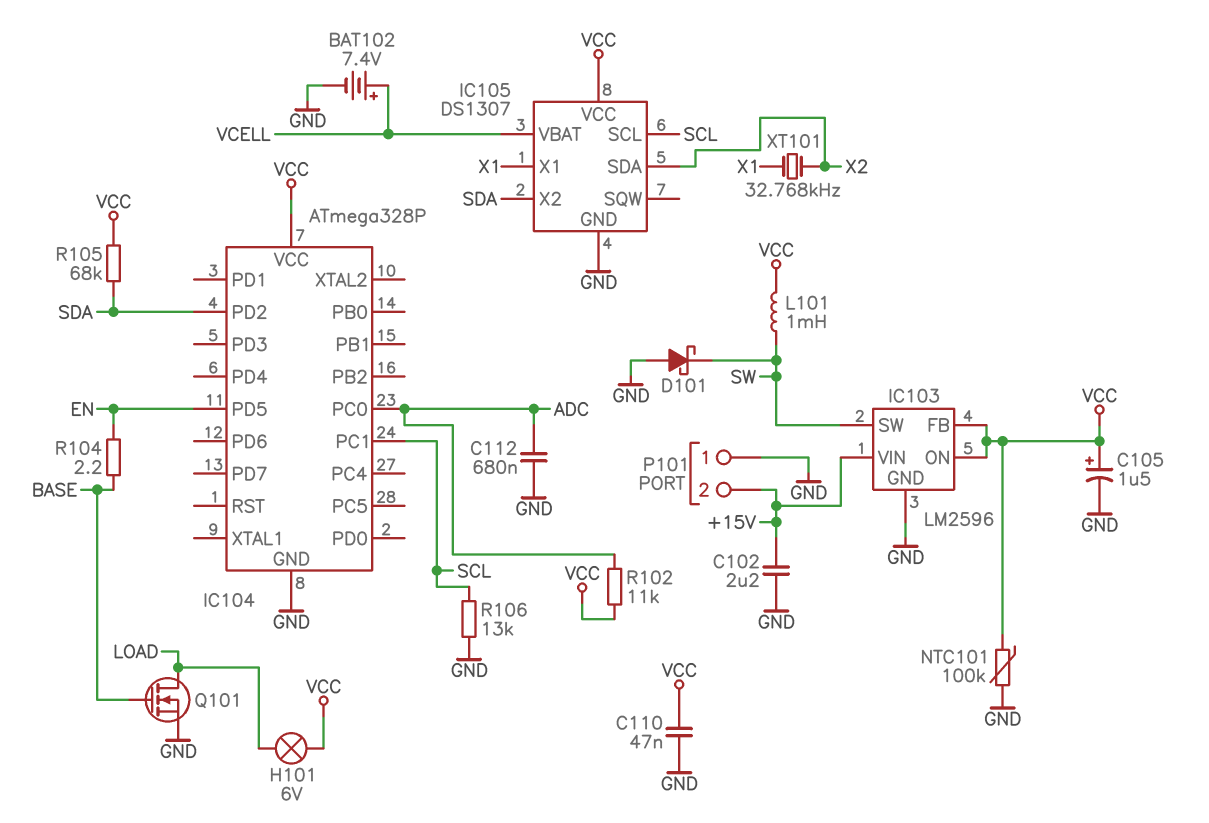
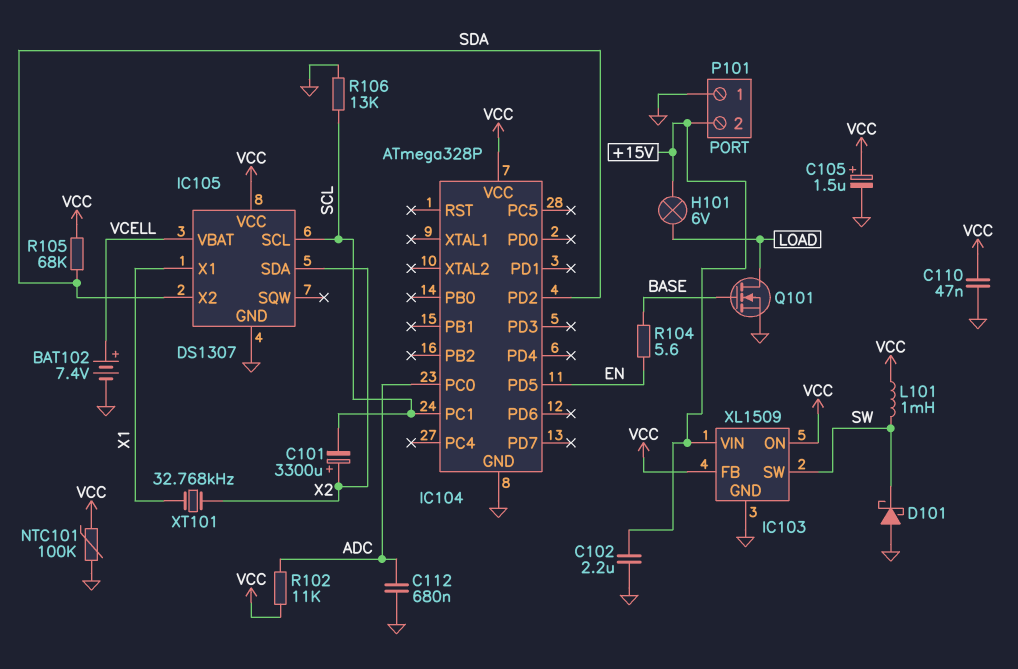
C101: none -> 3300uF (plus X2, minus SCL)
H101: lamp 6V (LOAD, VCC) -> lamp 6V (+15V, LOAD)
IC103: LM2596 -> XL1509
R104: 2.2 (BASE, EN) -> 5.6 (BASE, EN)

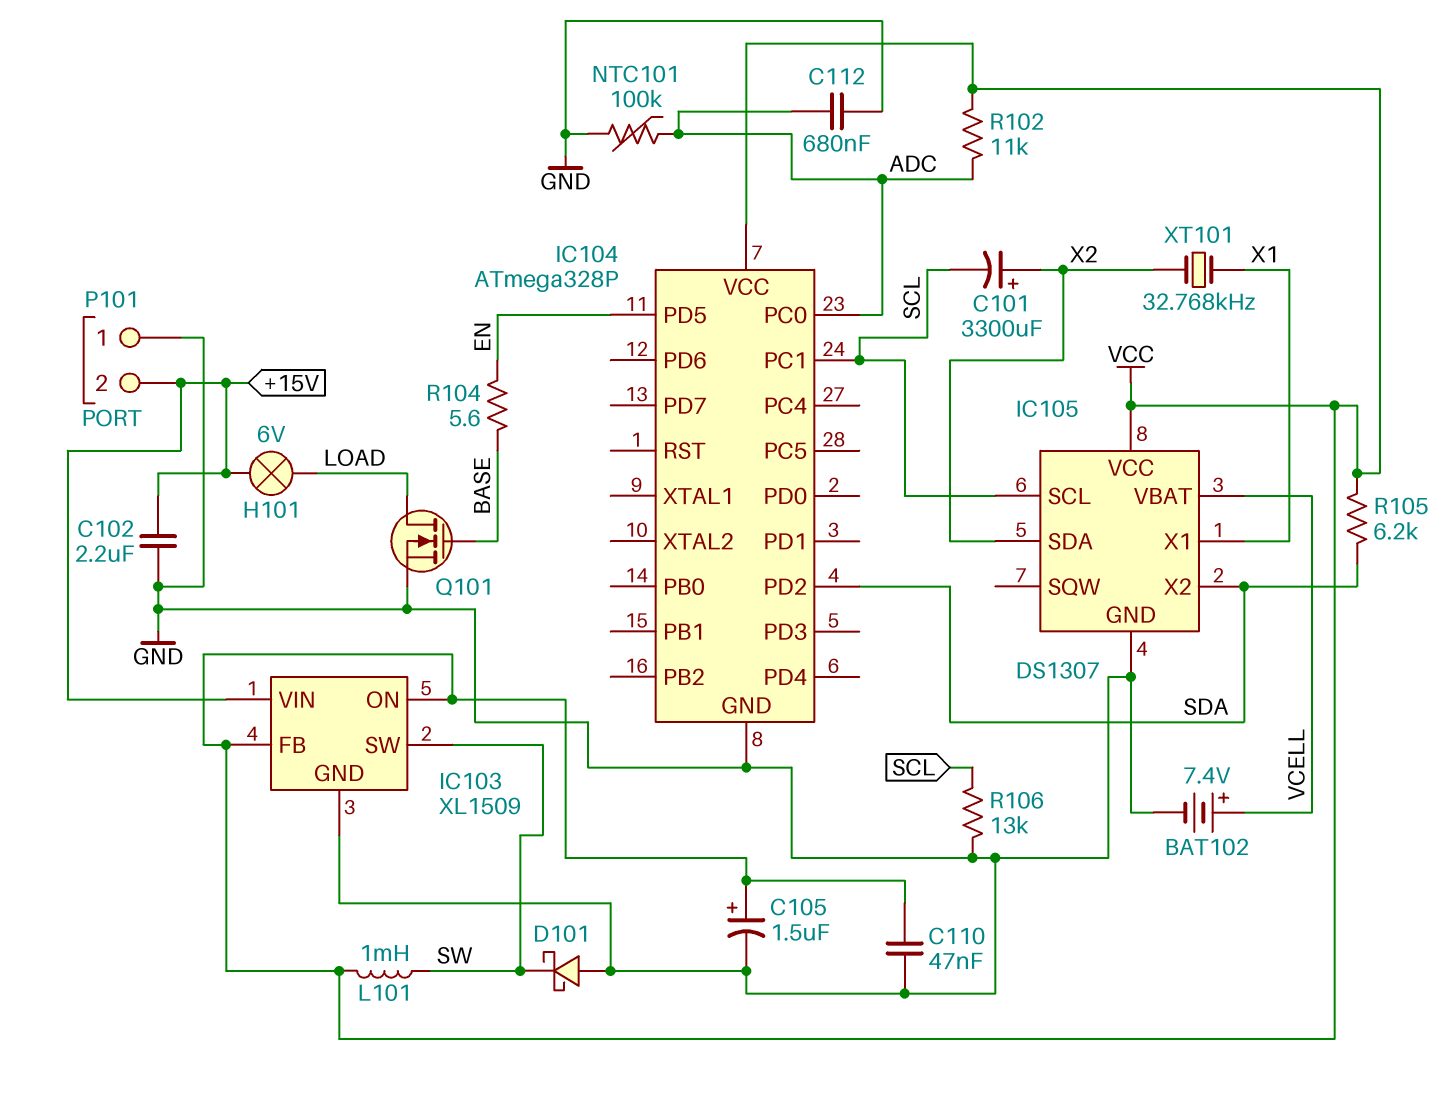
NTC101: 100k (GND, VCC) -> 100k (ADC, GND)
R105: 68k (SDA, VCC) -> 6.2k (SDA, VCC)

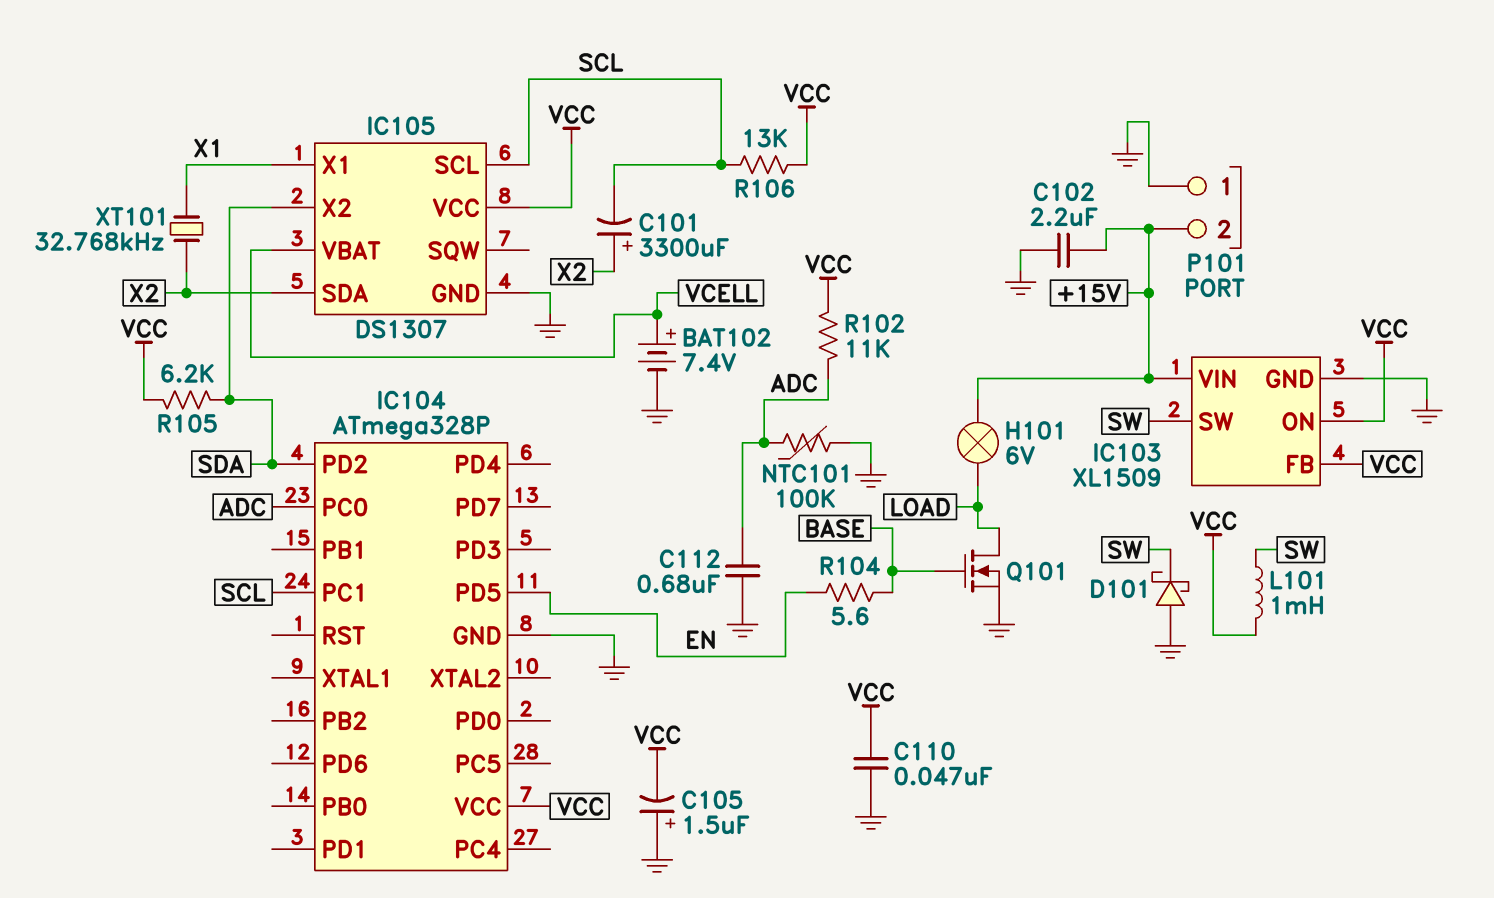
C105: 1.5uF (plus VCC, minus GND) -> 1.5uF (plus GND, minus VCC)
R106: 13k (GND, SCL) -> 13k (SCL, VCC)

